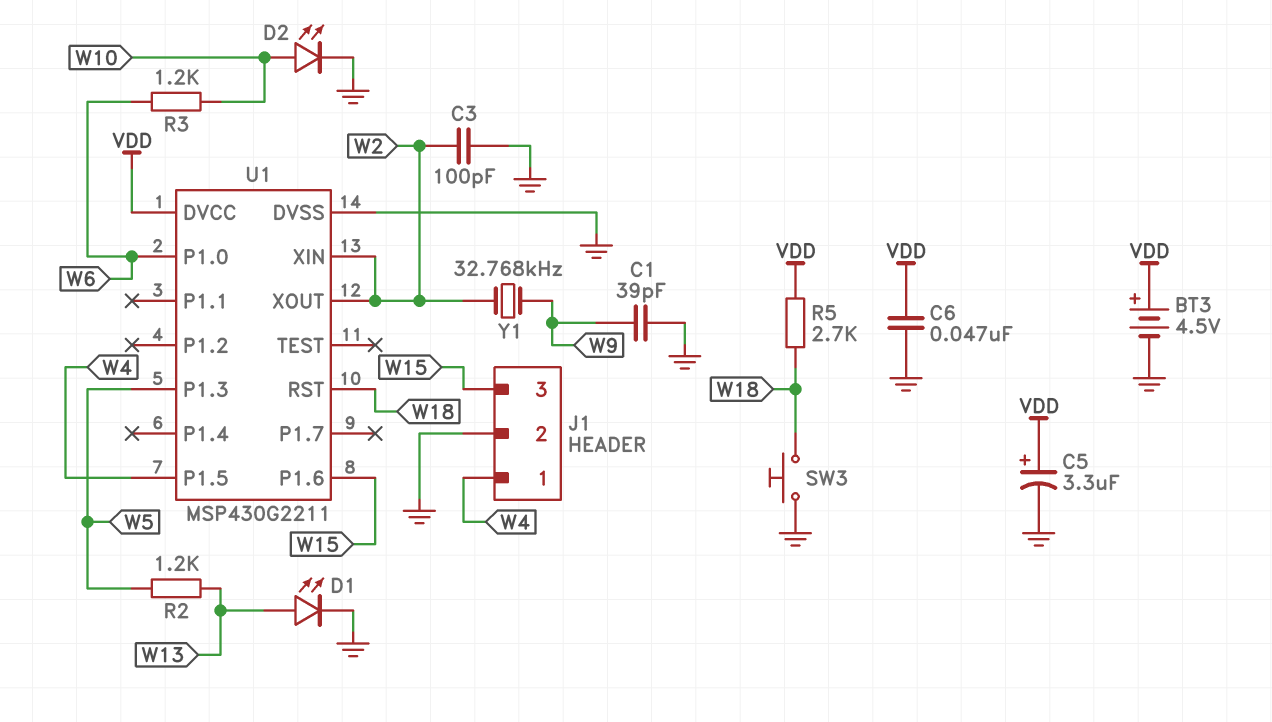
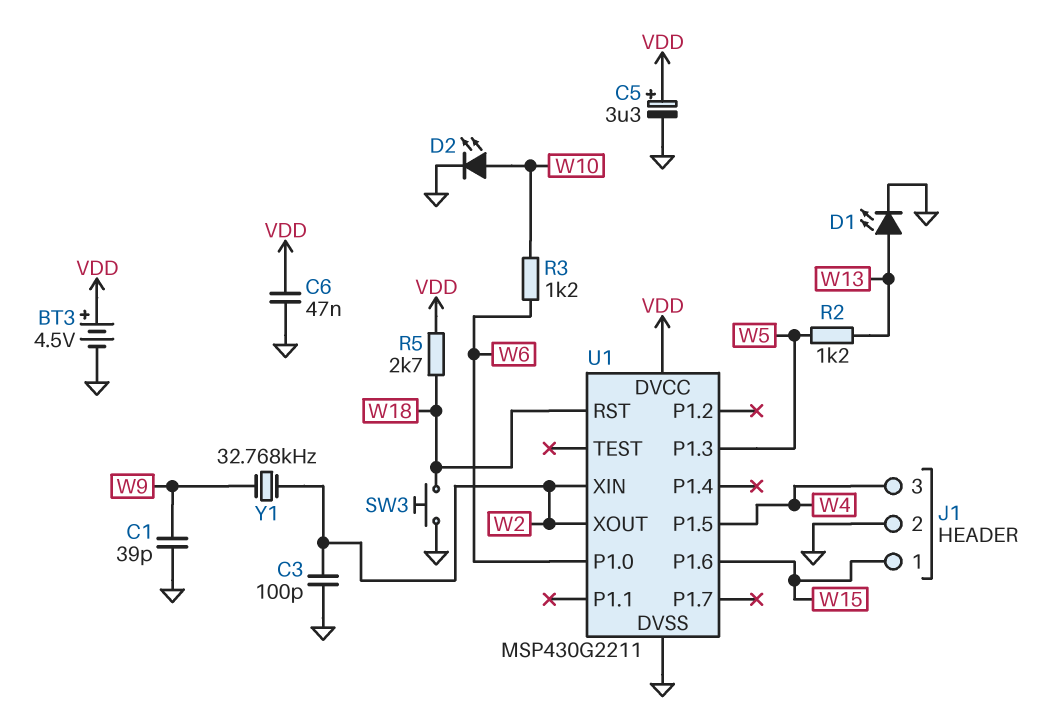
J1 pin 1: W4 -> W15
J1 pin 3: W15 -> W4

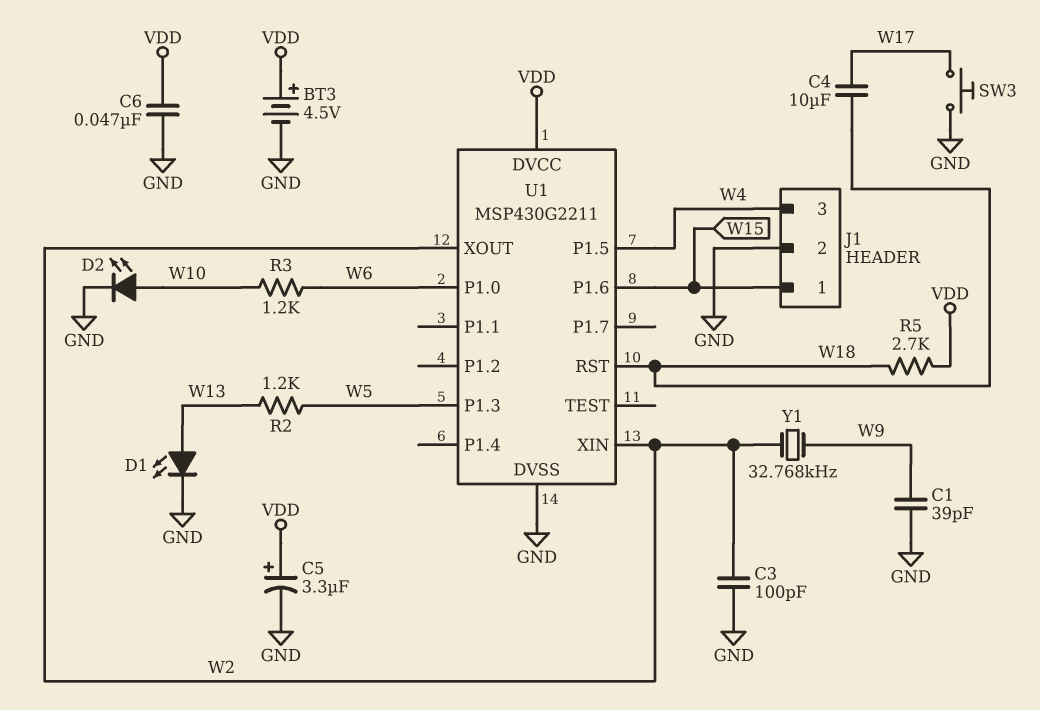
C4: none -> 10uF (W17, W18)
SW3: button (GND, W18) -> button (GND, W17)

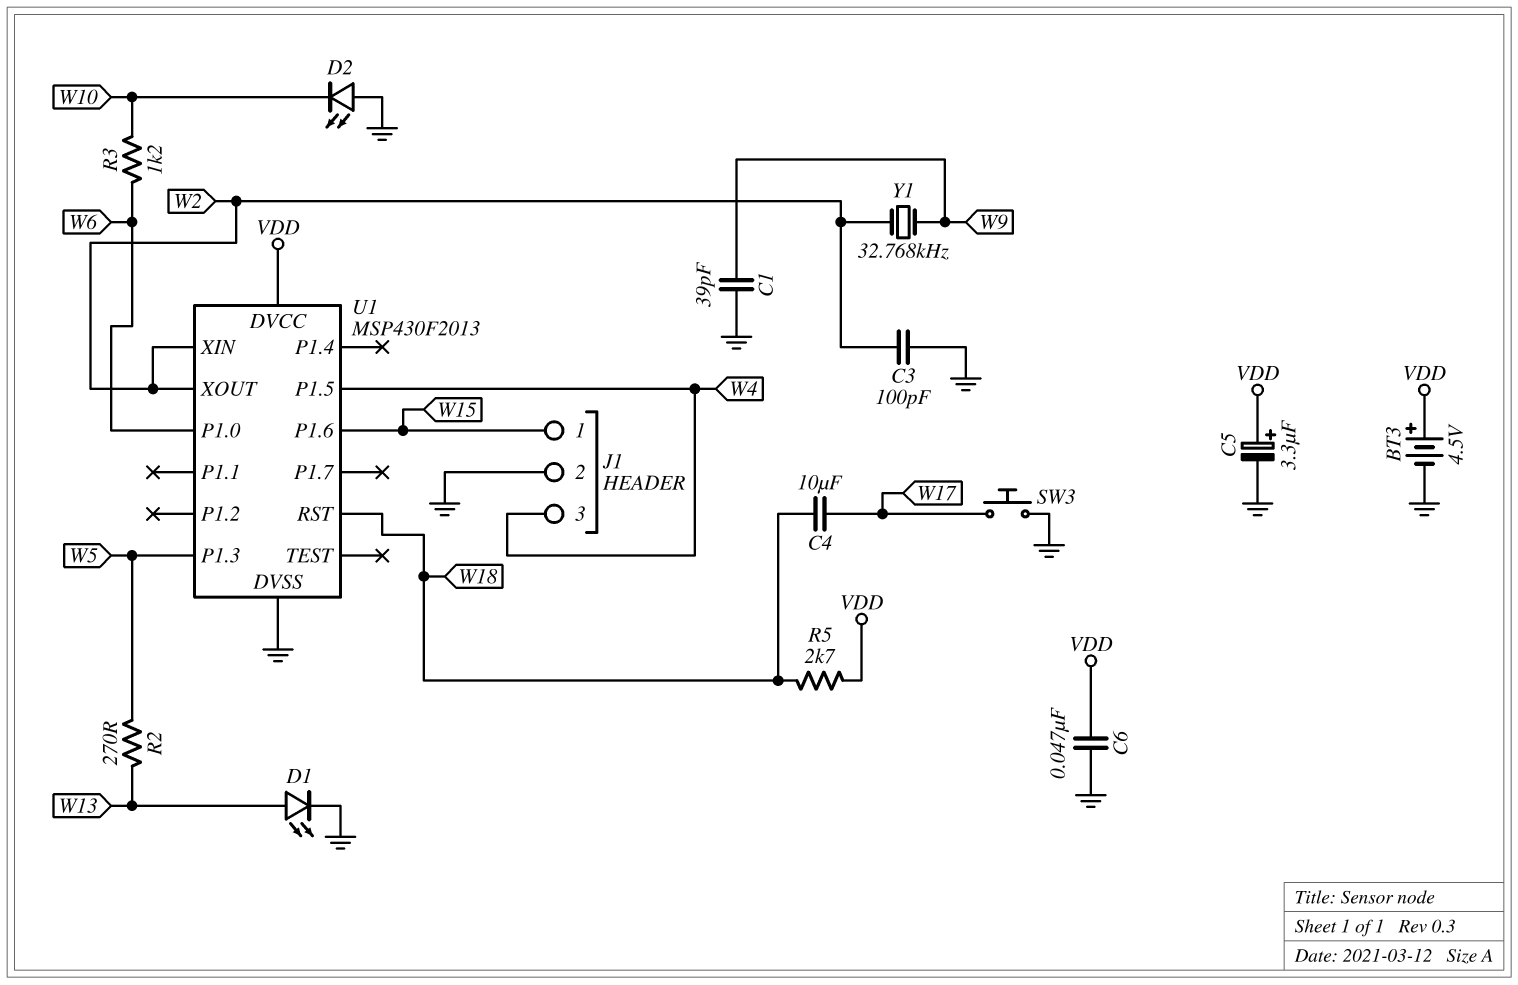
D2: LED (A W10, K GND) -> LED (A GND, K W10)
R2: 1.2k (W5, W13) -> 270 (W5, W13)
U1: MSP430G2211 -> MSP430F2013

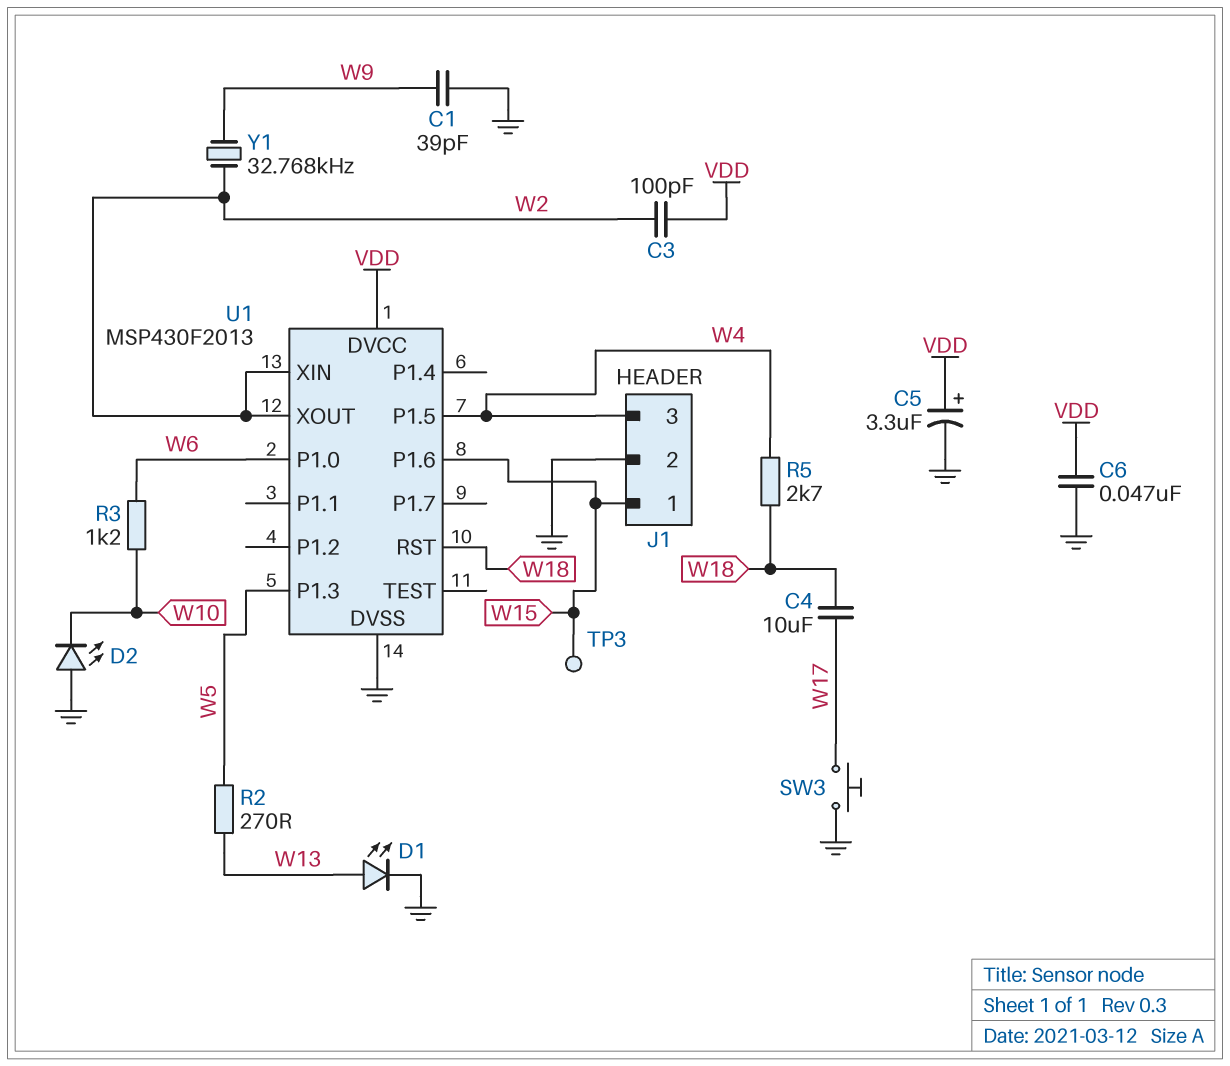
BT3: 4.5V (plus VDD, minus GND) -> none
C3: 100pF (GND, W2) -> 100pF (VDD, W2)
R5: 2.7k (VDD, W18) -> 2.7k (W4, W18)
TP3: none -> test point (W15)

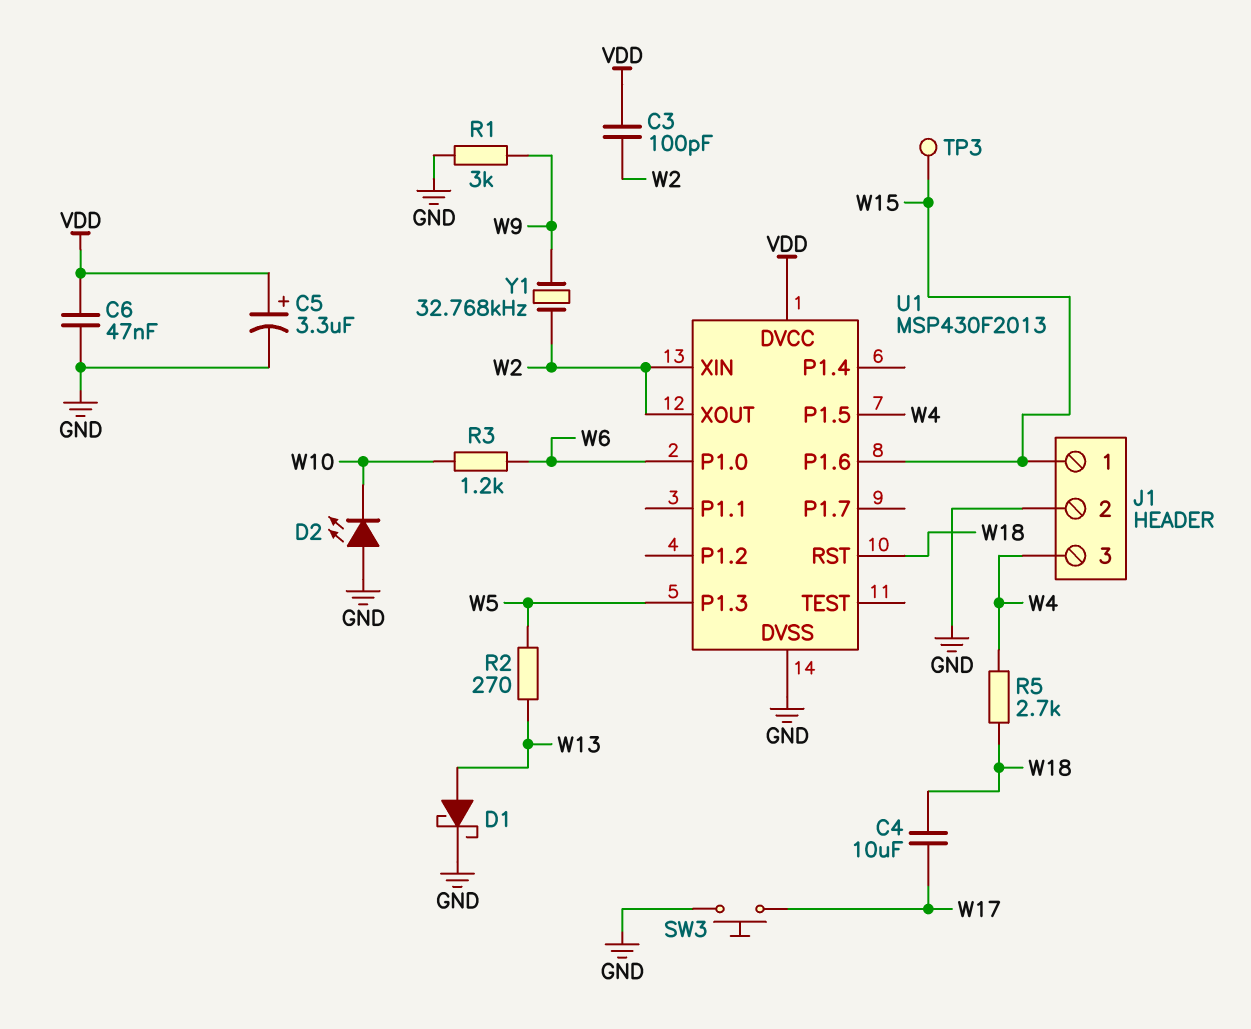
C1: 39pF (GND, W9) -> none
D1: LED (A W13, K GND) -> schottky (A W13, K GND)
R1: none -> 3k (GND, W9)

